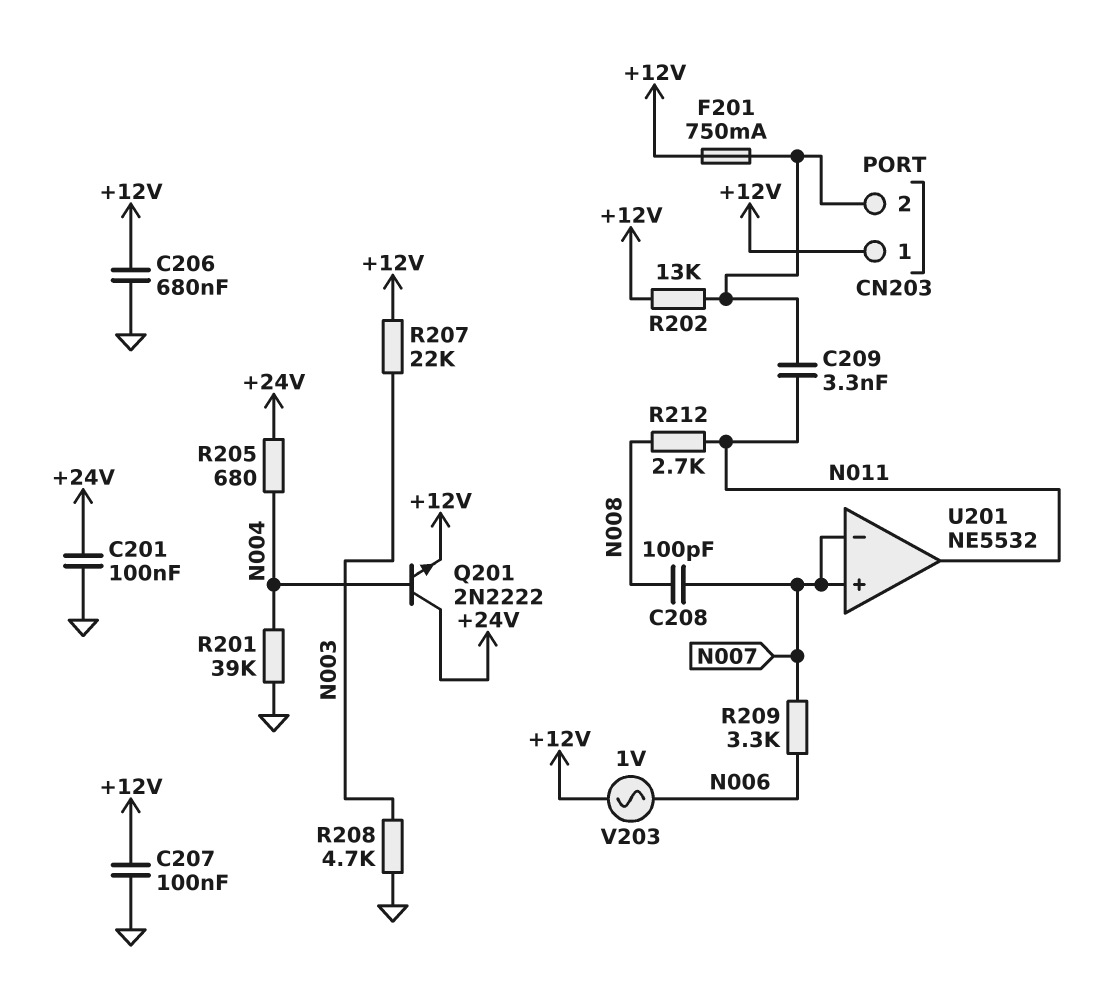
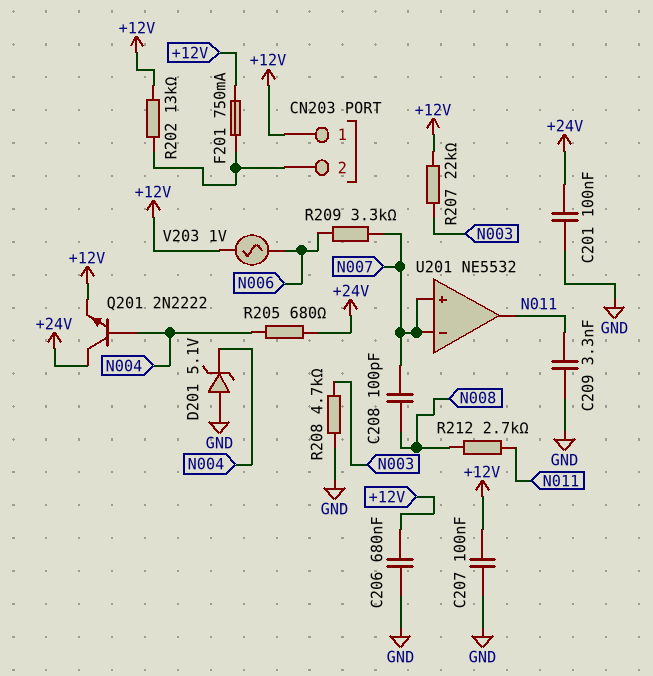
C209: 3.3nF (CN203/2, N011) -> 3.3nF (GND, N011)
D201: none -> zener 5.1V (A GND, K N004)
R201: 39k (GND, N004) -> none

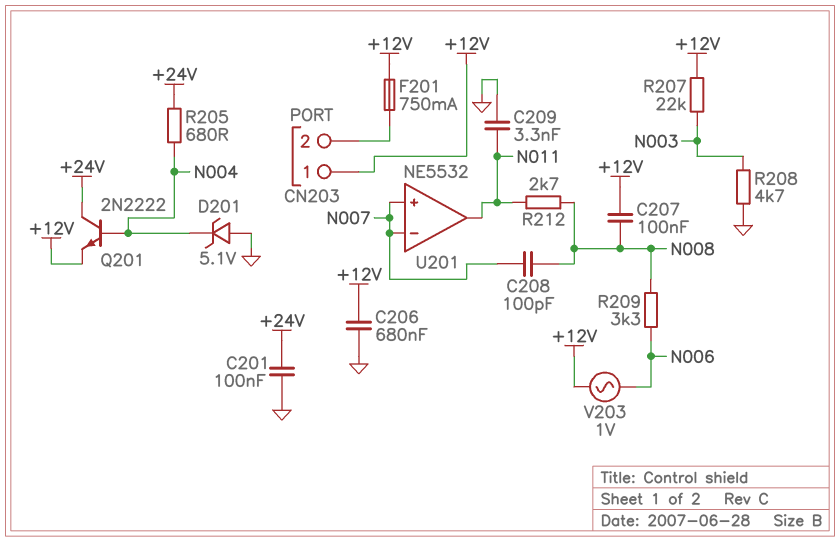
C207: 100nF (+12V, GND) -> 100nF (+12V, N008)
R202: 13k (+12V, CN203/2) -> none
R209: 3.3k (N006, N007) -> 3.3k (N006, N008)

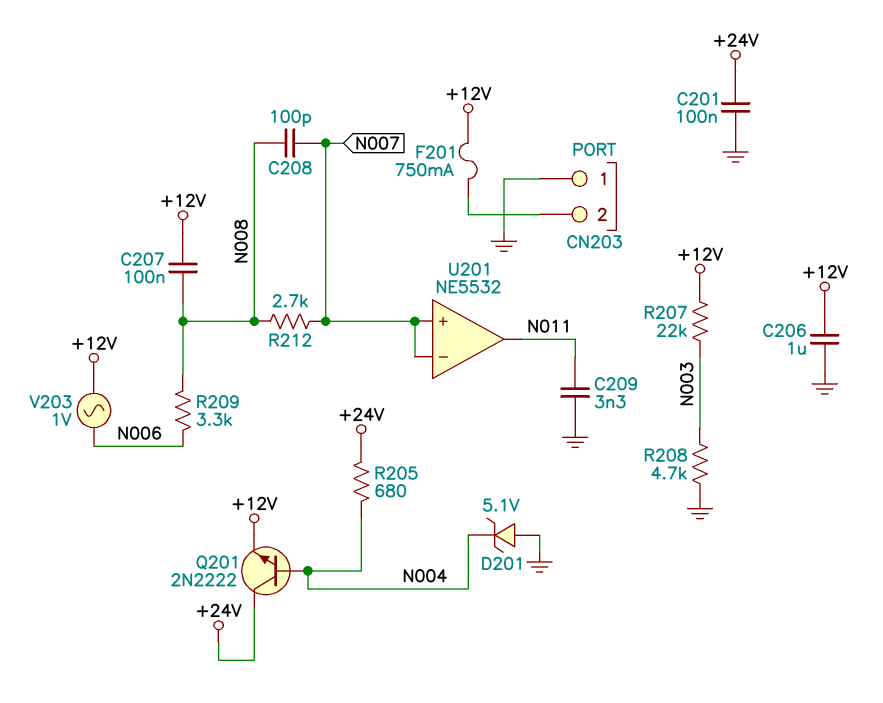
C206: 680nF (+12V, GND) -> 1uF (+12V, GND)
CN203 pin 1: +12V -> GND
R212: 2.7k (N008, N011) -> 2.7k (N007, N008)

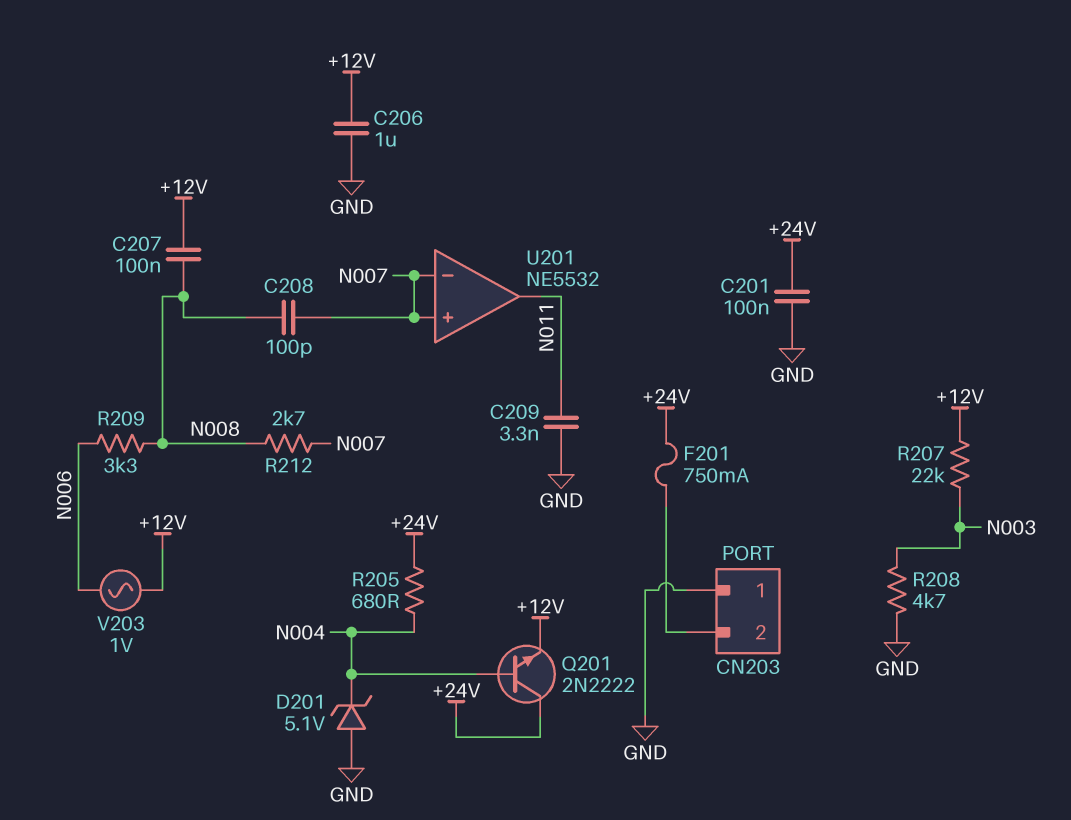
F201: 750mA (+12V, CN203/2) -> 750mA (+24V, CN203/2)

